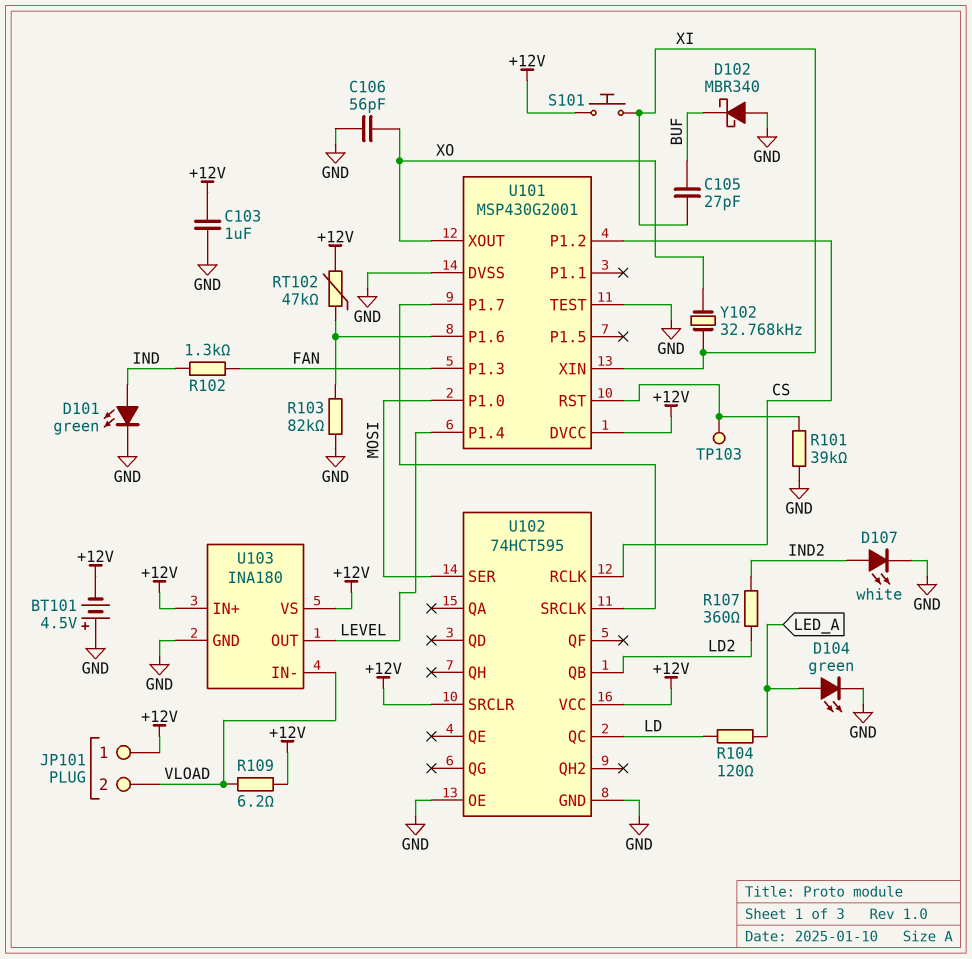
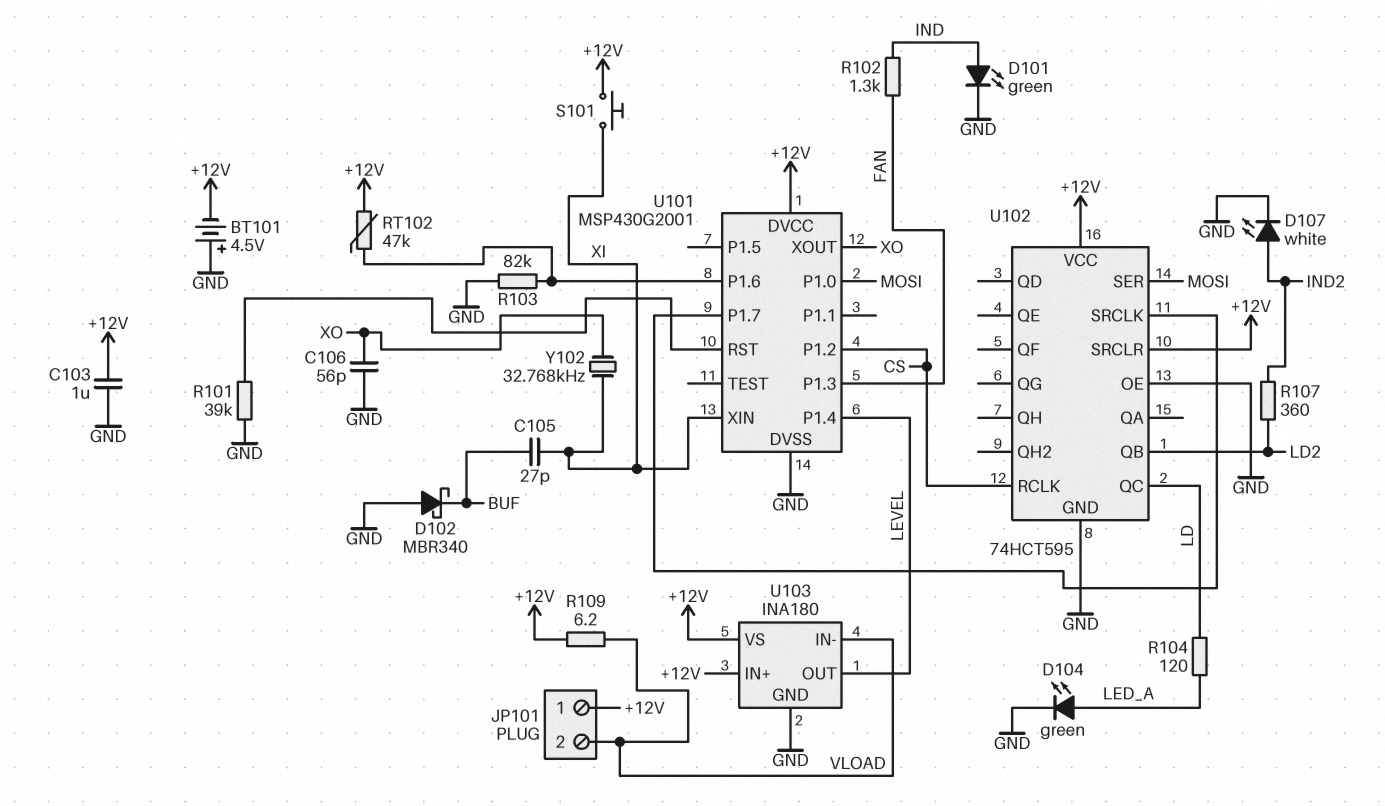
TP103: test point (U101/RST) -> none
U101 pin TEST: GND -> none

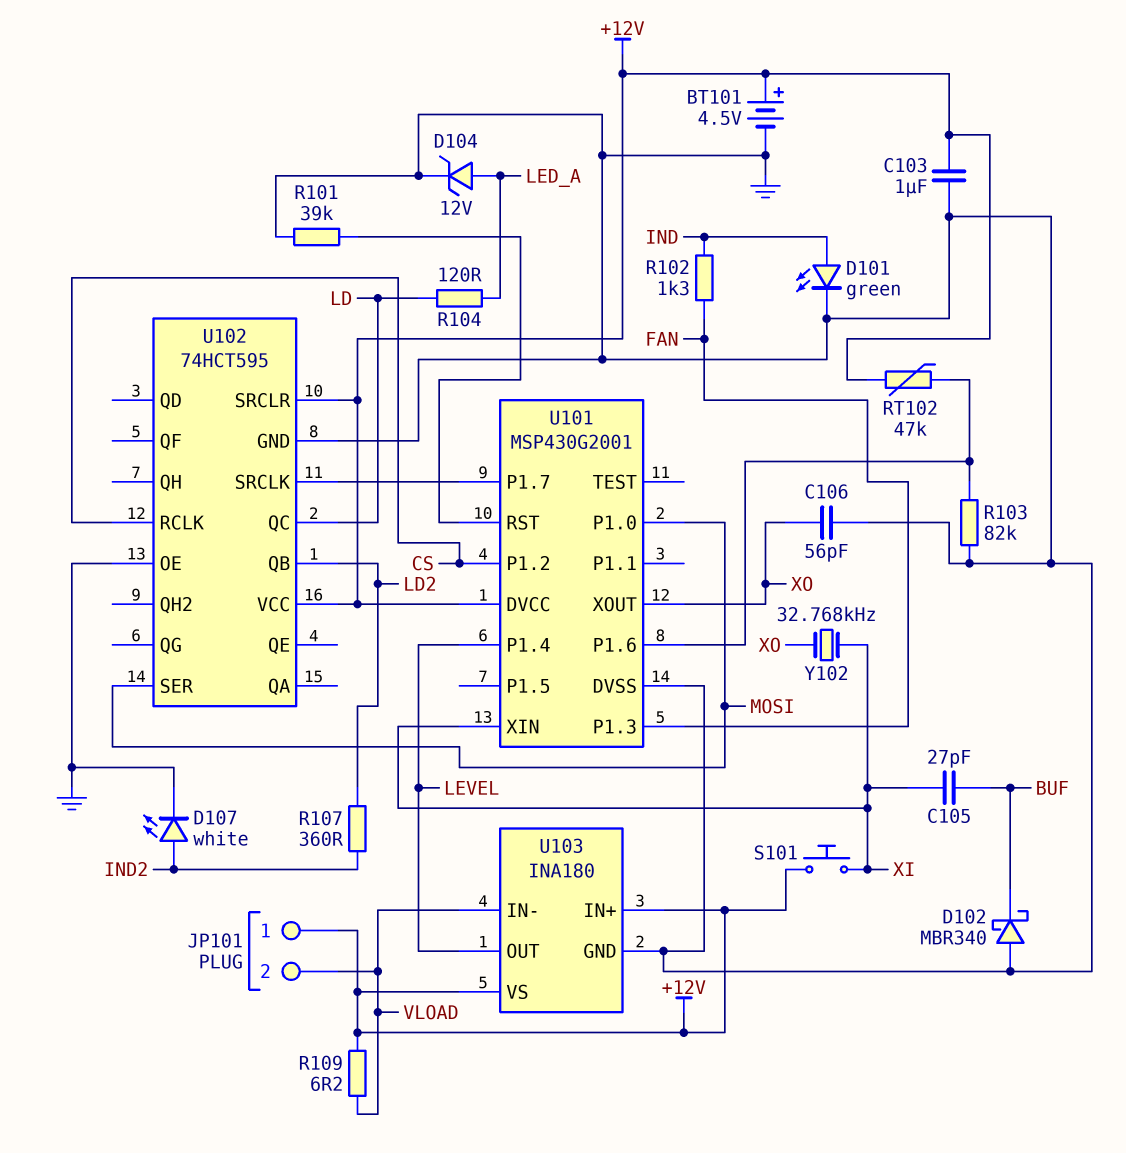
BT101: 4.5V (plus GND, minus +12V) -> 4.5V (plus +12V, minus GND)
D104: LED green (A LED_A, K GND) -> zener 12V (A LED_A, K GND)

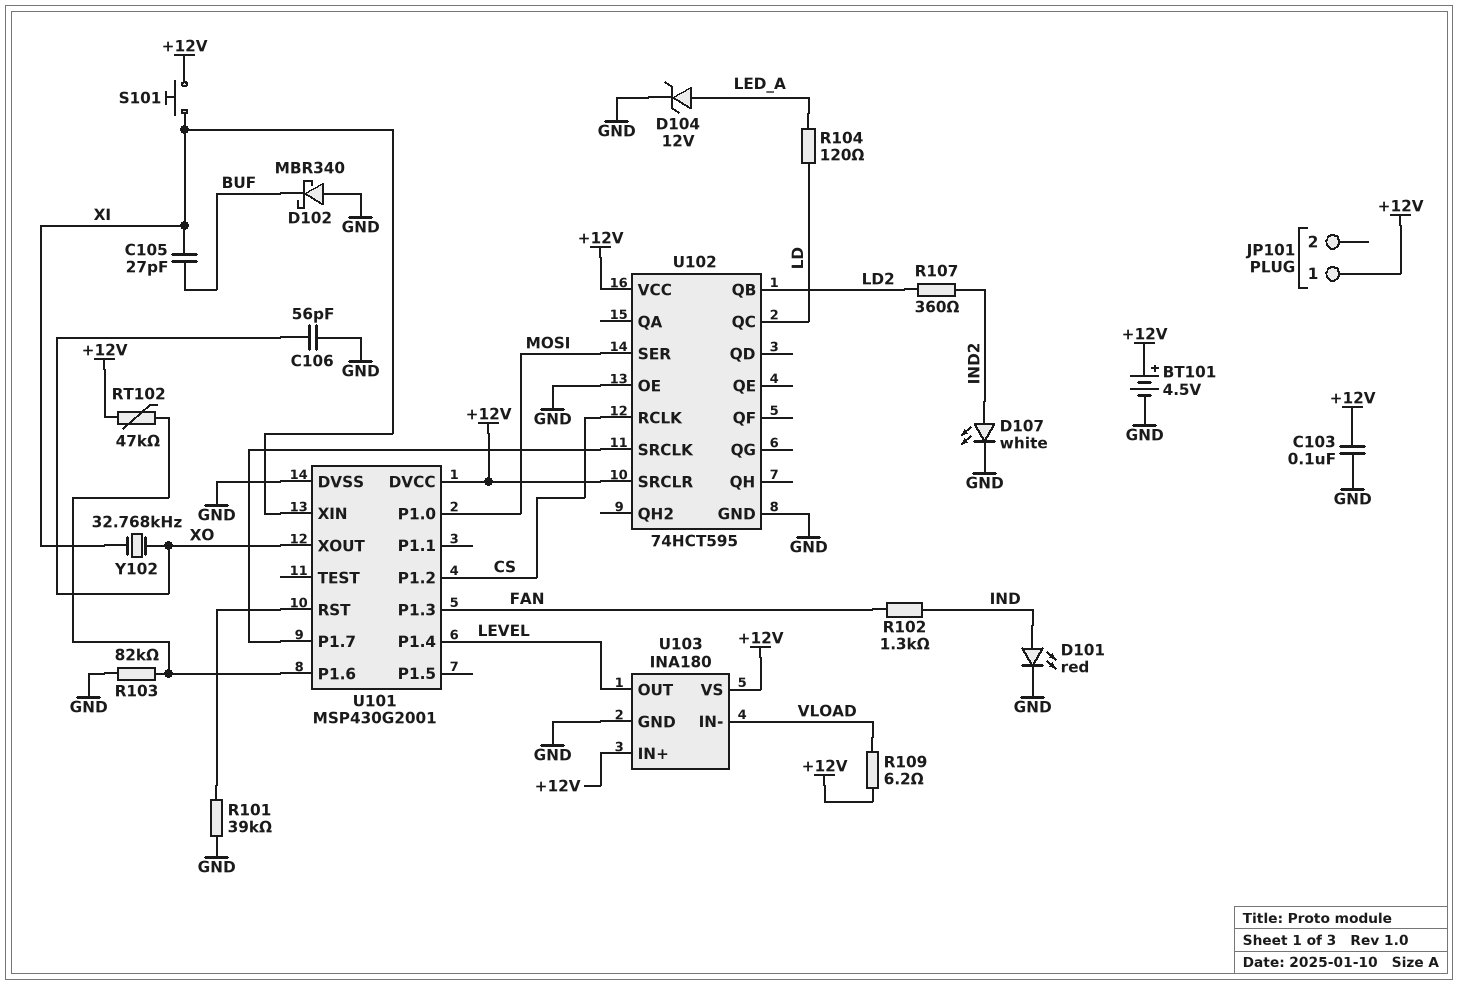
C103: 1uF (+12V, GND) -> 100nF (+12V, GND)
D101: LED green (A IND, K GND) -> LED red (A IND, K GND)
JP101 pin 2: VLOAD -> none

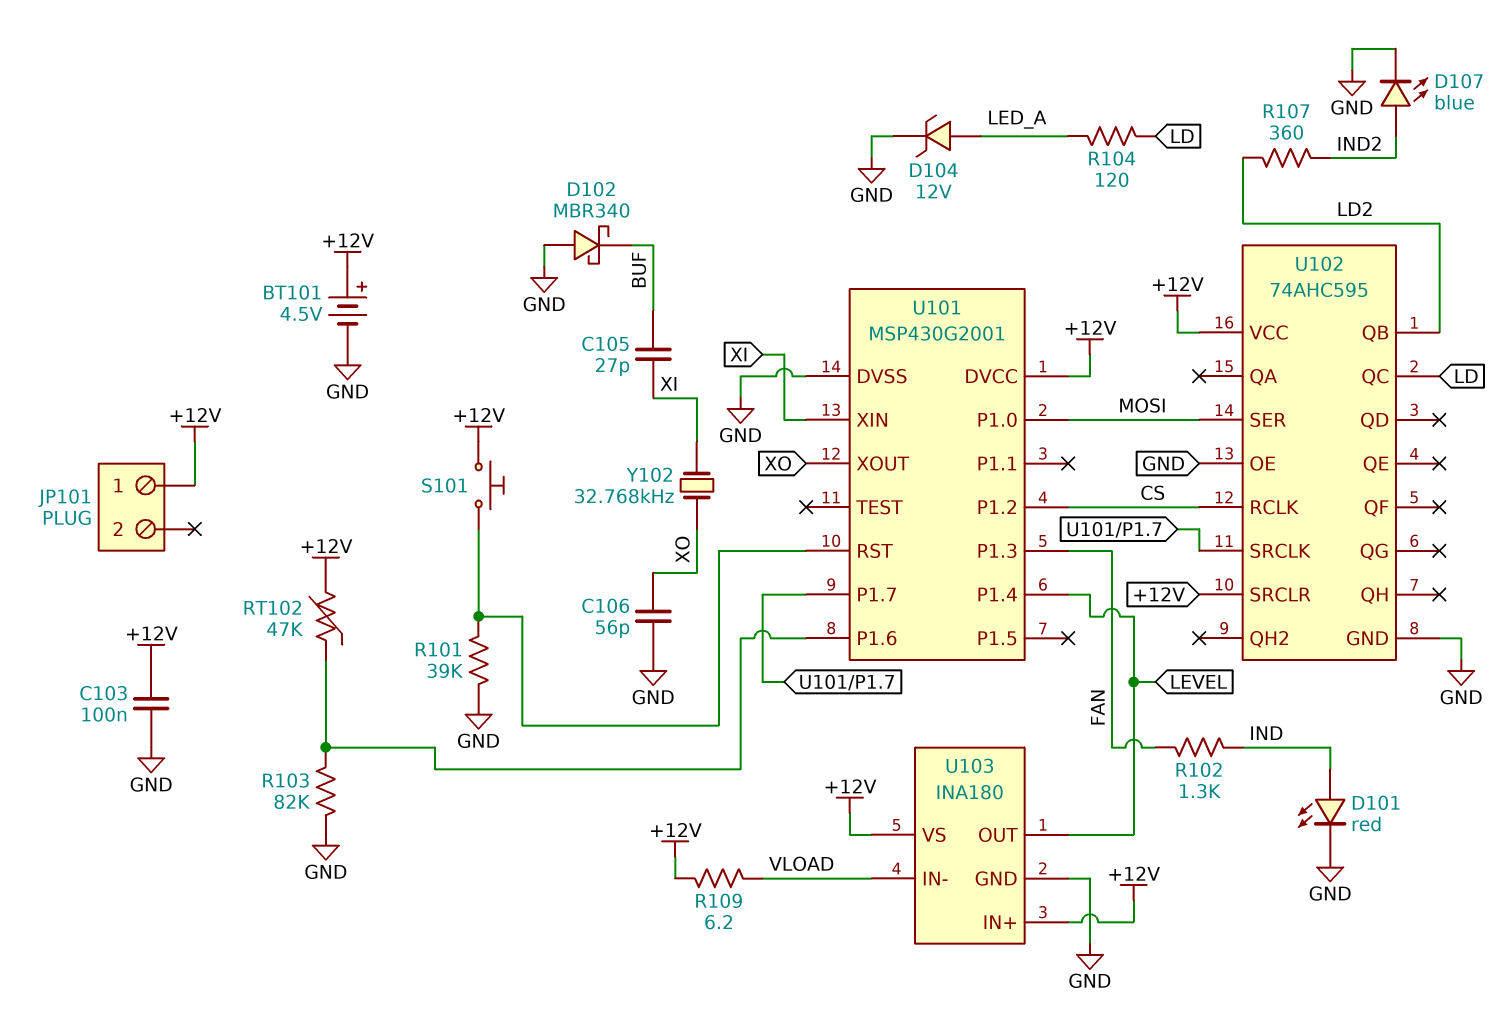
D107: LED white (A IND2, K GND) -> LED blue (A IND2, K GND)
S101: button (+12V, XI) -> button (+12V, U101/RST)
U102: 74HCT595 -> 74AHC595

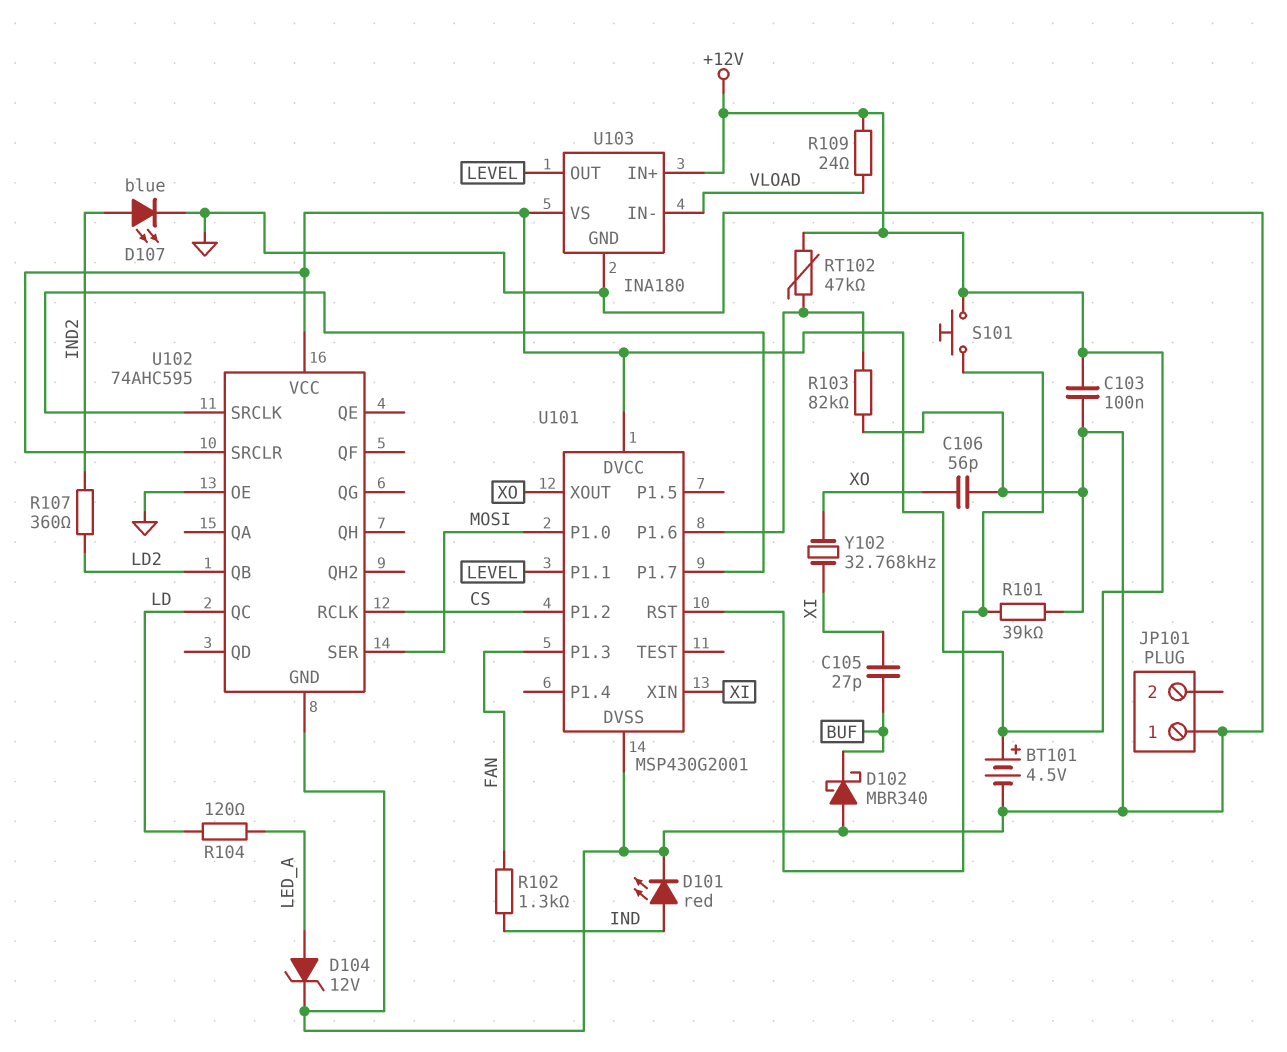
JP101 pin 1: +12V -> GND
R109: 6.2 (+12V, VLOAD) -> 24 (+12V, VLOAD)
U101 pin P1.1: none -> LEVEL
U101 pin P1.4: LEVEL -> none

